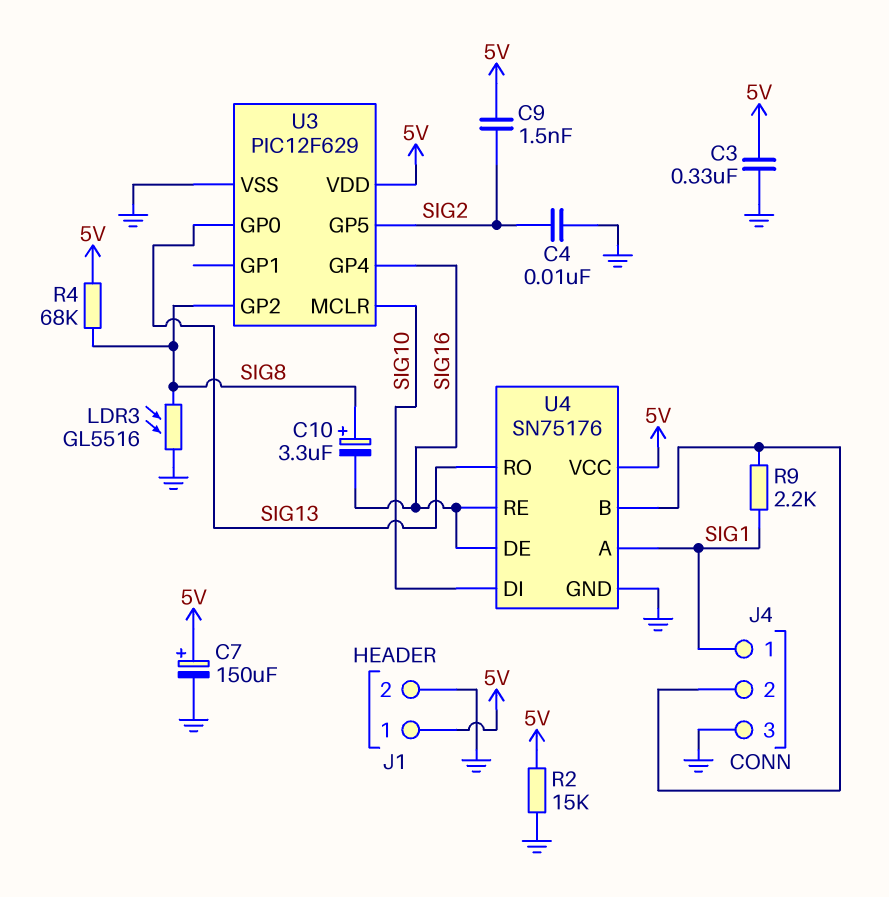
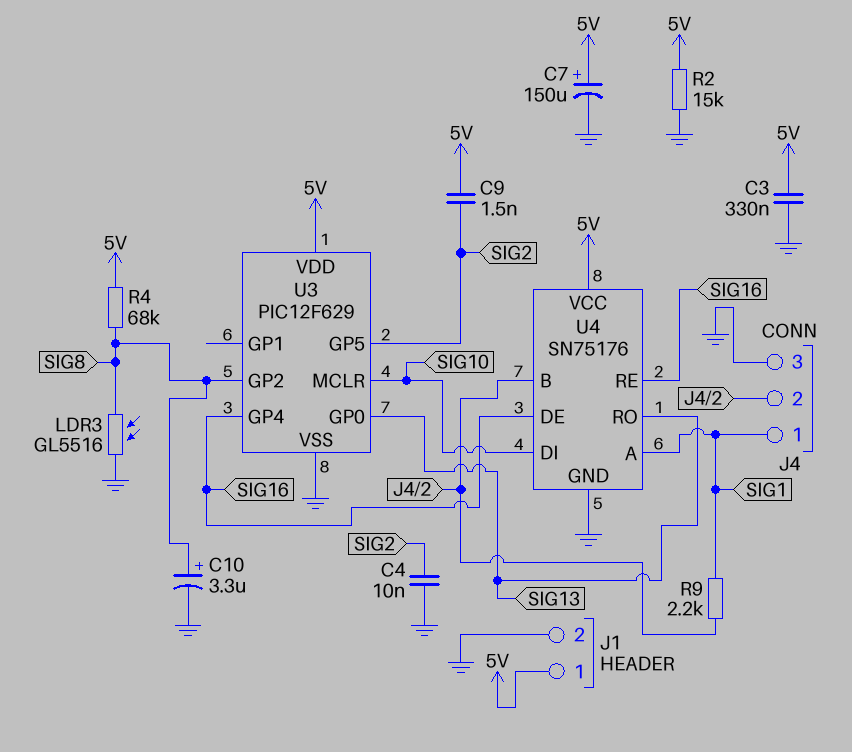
C10: 3.3uF (plus SIG8, minus SIG16) -> 3.3uF (plus SIG8, minus GND)

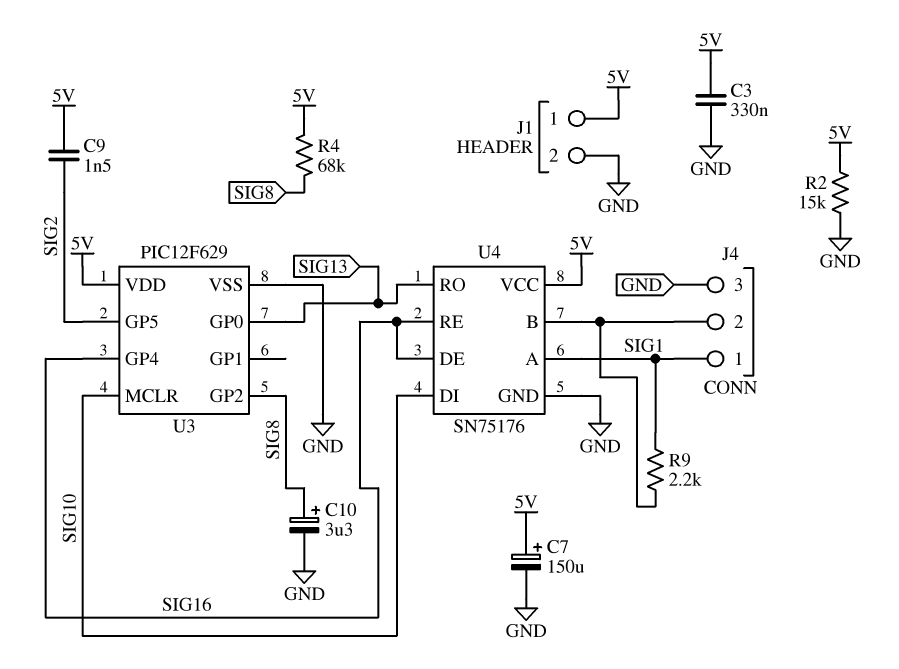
C4: 10nF (GND, SIG2) -> none
LDR3: GL5516 (GND, SIG8) -> none

